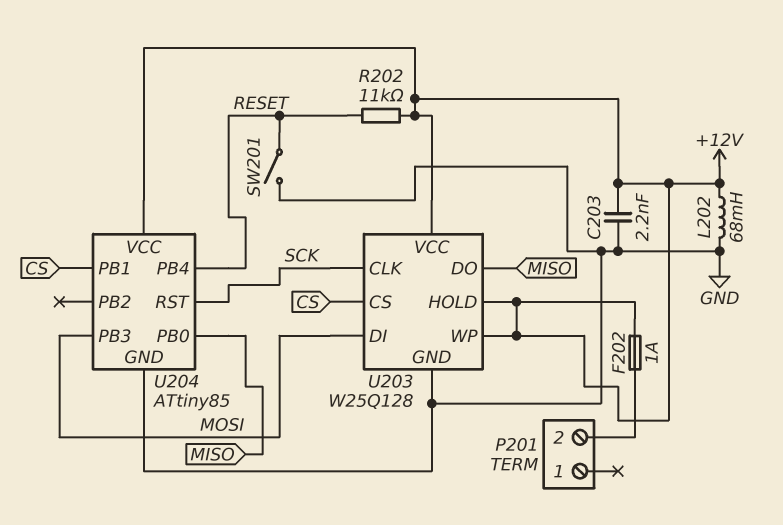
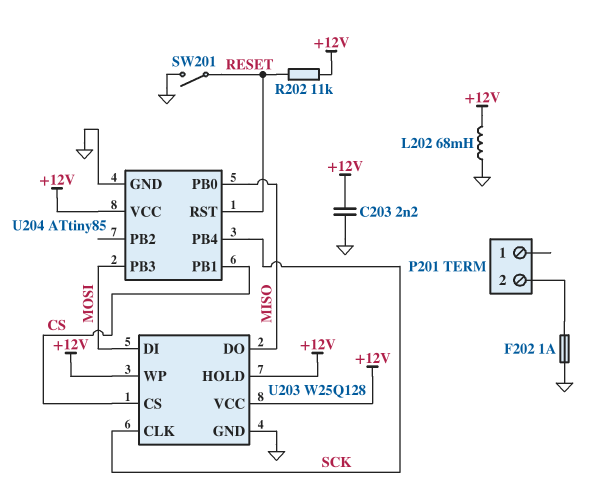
F202: 1A (+12V, P201/2) -> 1A (GND, P201/2)
U204 pin PB4: RESET -> SCK
U204 pin RST: SCK -> RESET

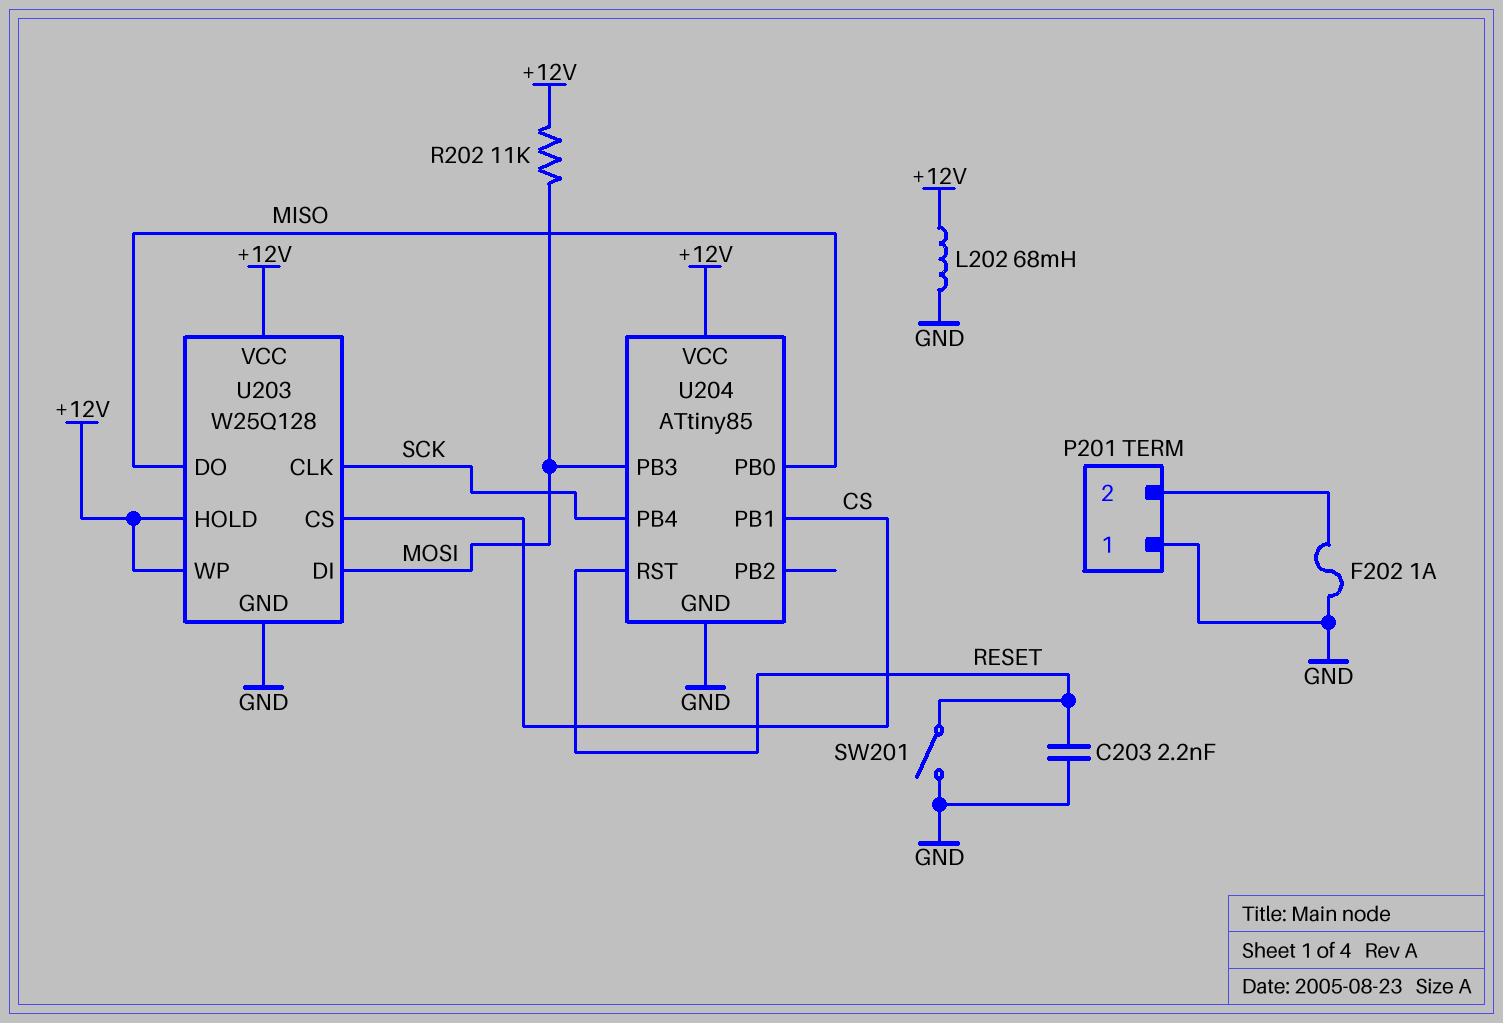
C203: 2.2nF (+12V, GND) -> 2.2nF (GND, RESET)
P201 pin 1: none -> GND
R202: 11k (+12V, RESET) -> 11k (+12V, MOSI)

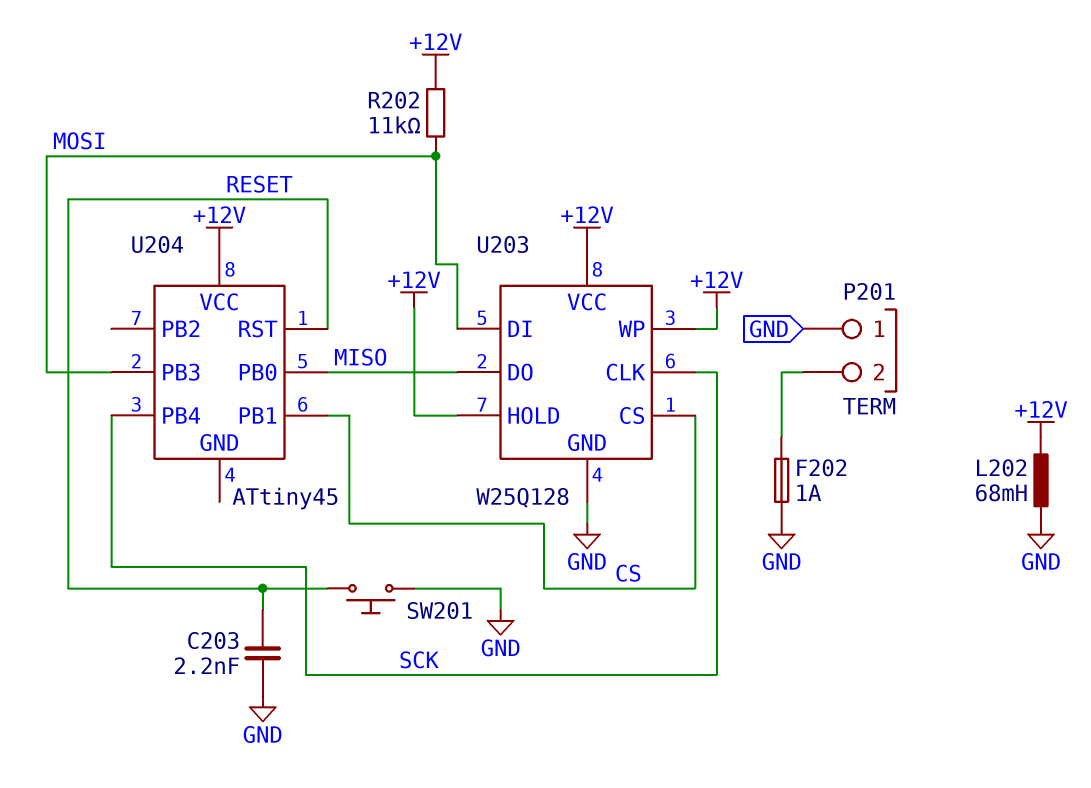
SW201: switch (GND, RESET) -> button (GND, RESET)
U204: ATtiny85 -> ATtiny45
U204 pin GND: GND -> none

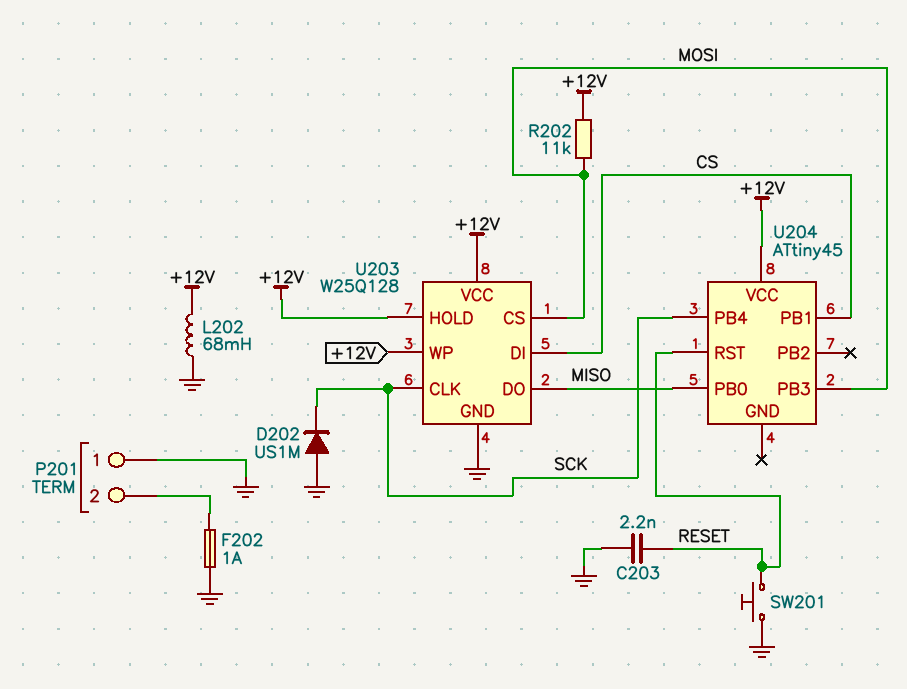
D202: none -> diode US1M (A GND, K SCK)
U203 pin CS: CS -> MOSI
U203 pin DI: MOSI -> CS

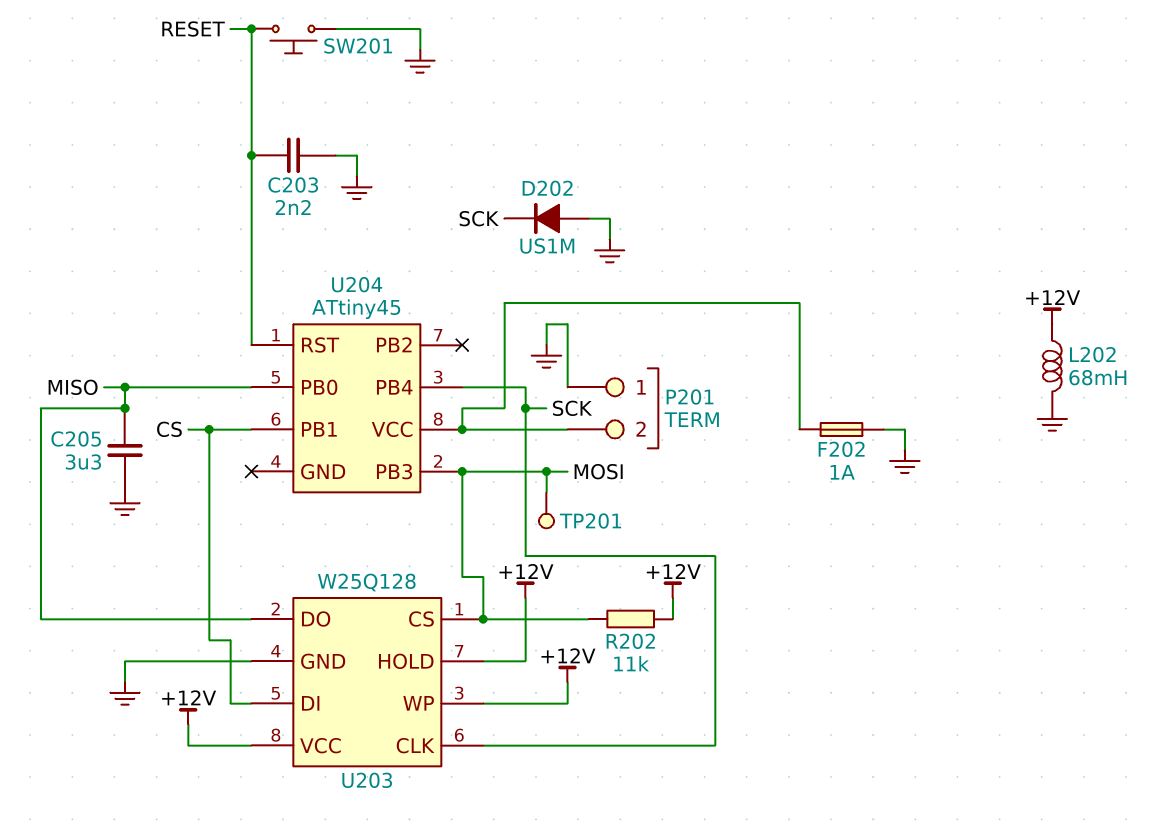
C205: none -> 3.3uF (GND, MISO)
TP201: none -> test point (MOSI)
U204 pin VCC: +12V -> P201/2

